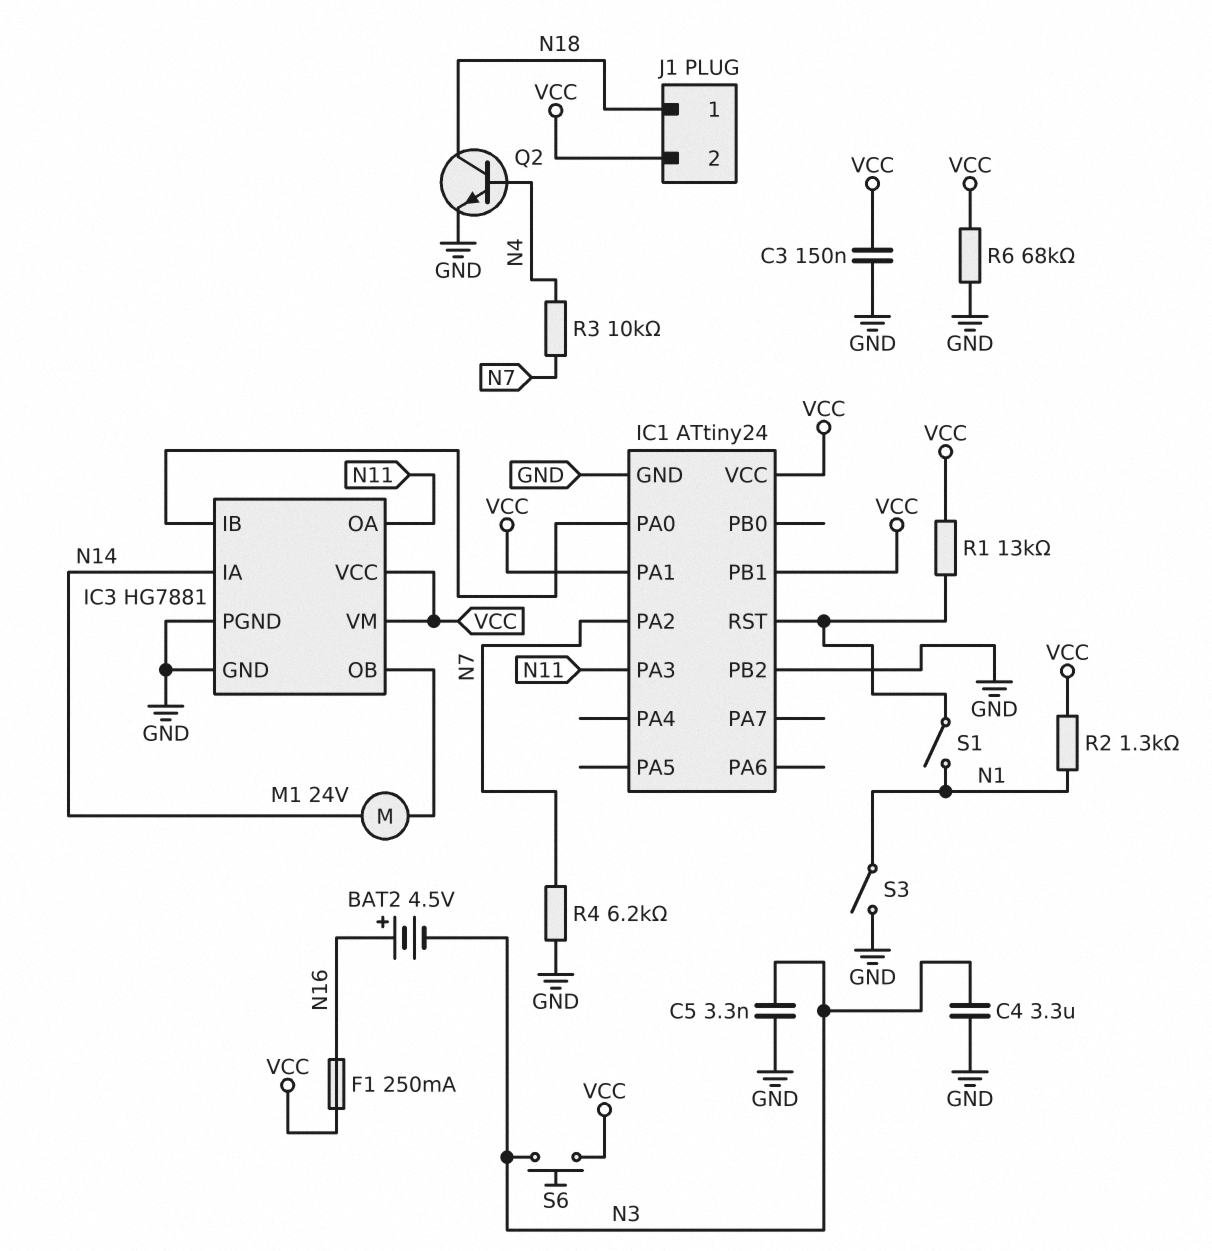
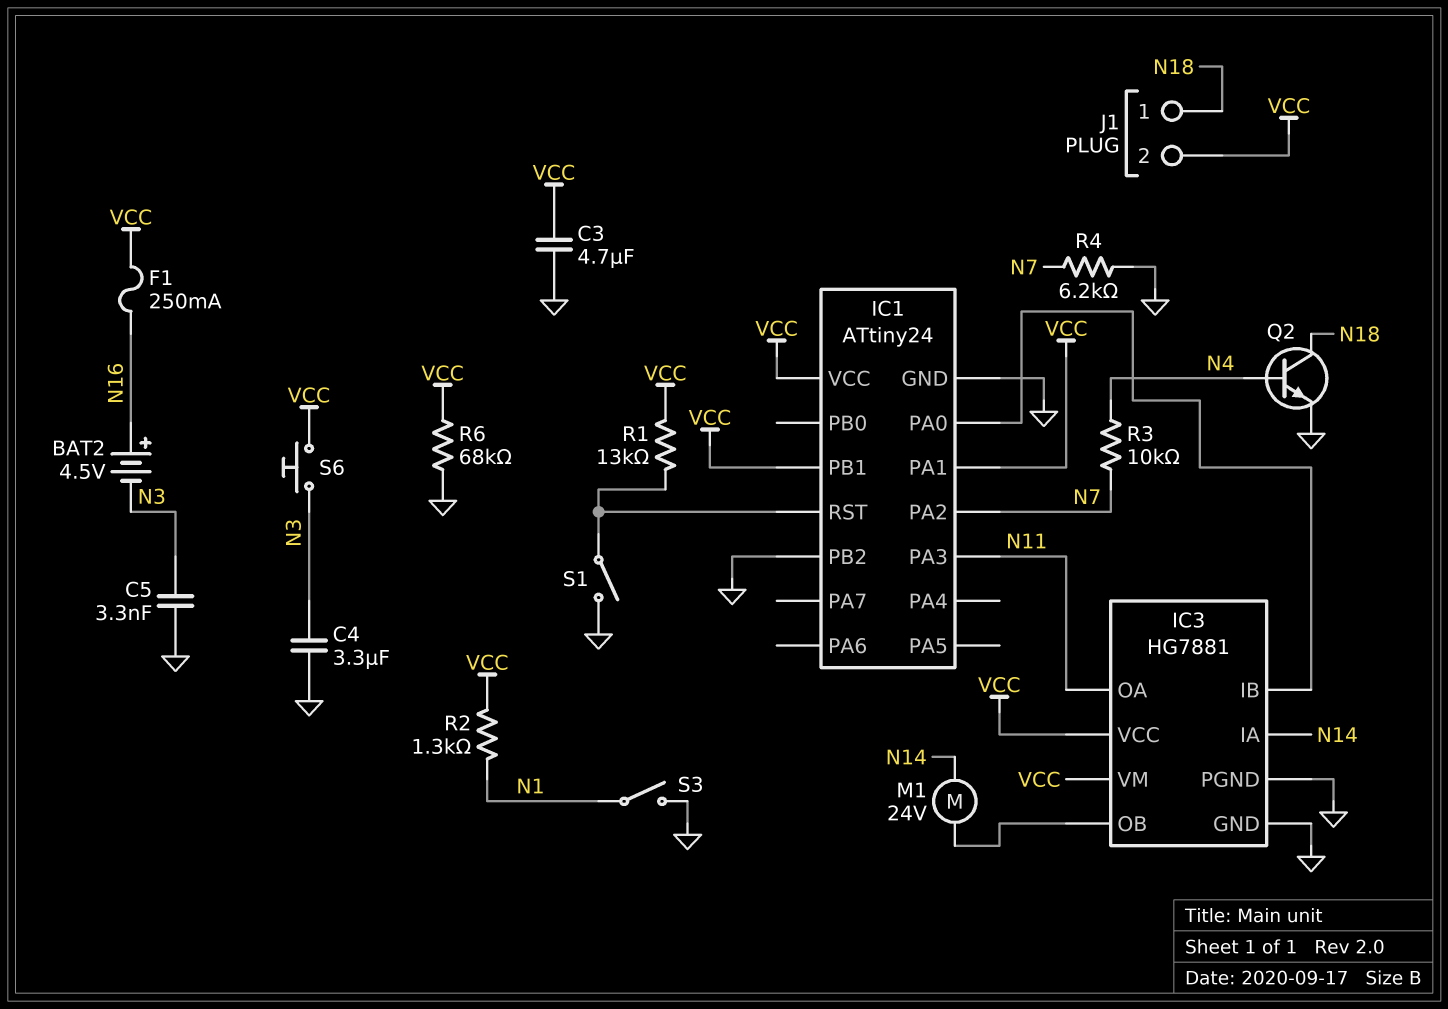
C3: 150nF (GND, VCC) -> 4.7uF (GND, VCC)
S1: switch (IC1/RST, N1) -> switch (GND, IC1/RST)

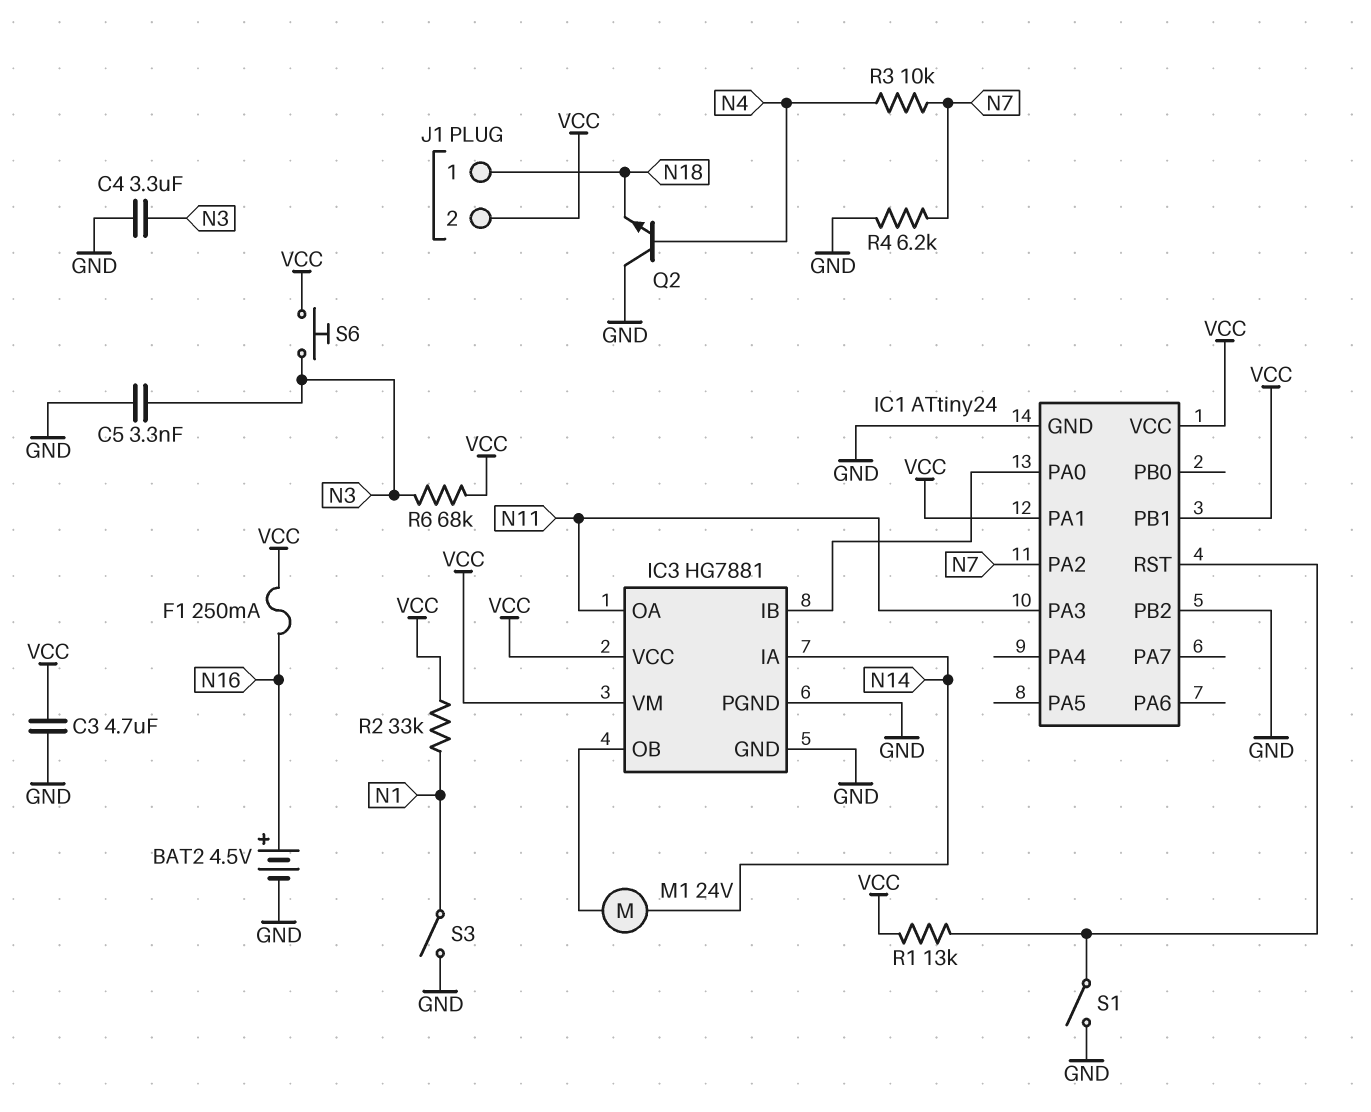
BAT2: 4.5V (plus N16, minus N3) -> 4.5V (plus N16, minus GND)
Q2: NPN (B N4, C N18, E GND) -> NPN (B N4, C GND, E N18)
R2: 1.3k (N1, VCC) -> 33k (N1, VCC)
R6: 68k (GND, VCC) -> 68k (N3, VCC)

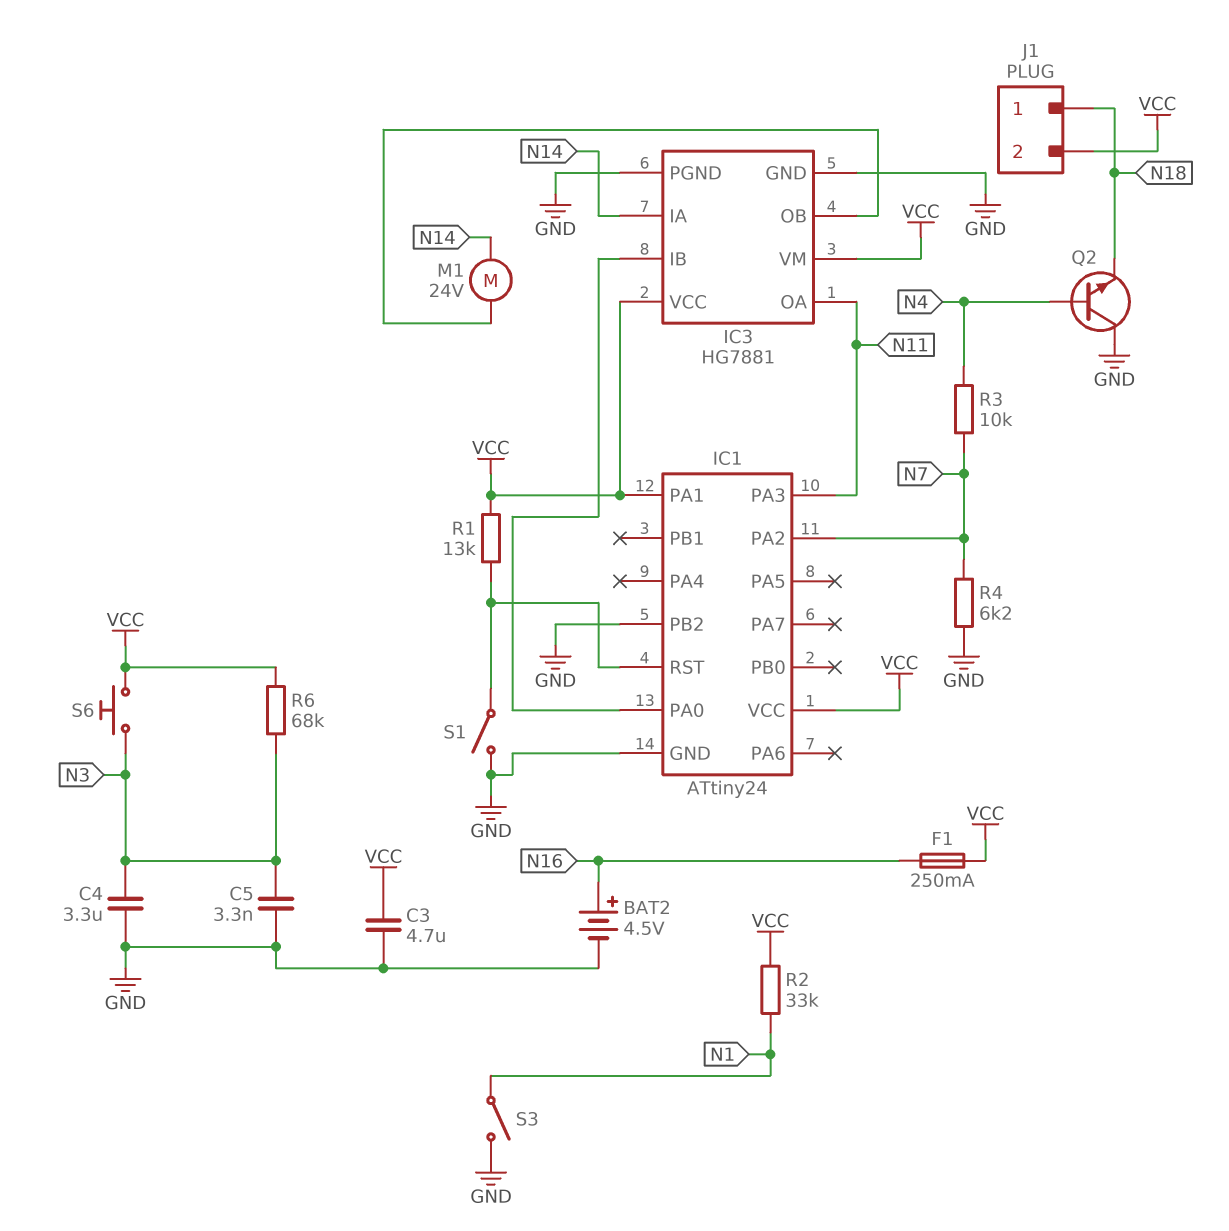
IC1 pin PB1: VCC -> none

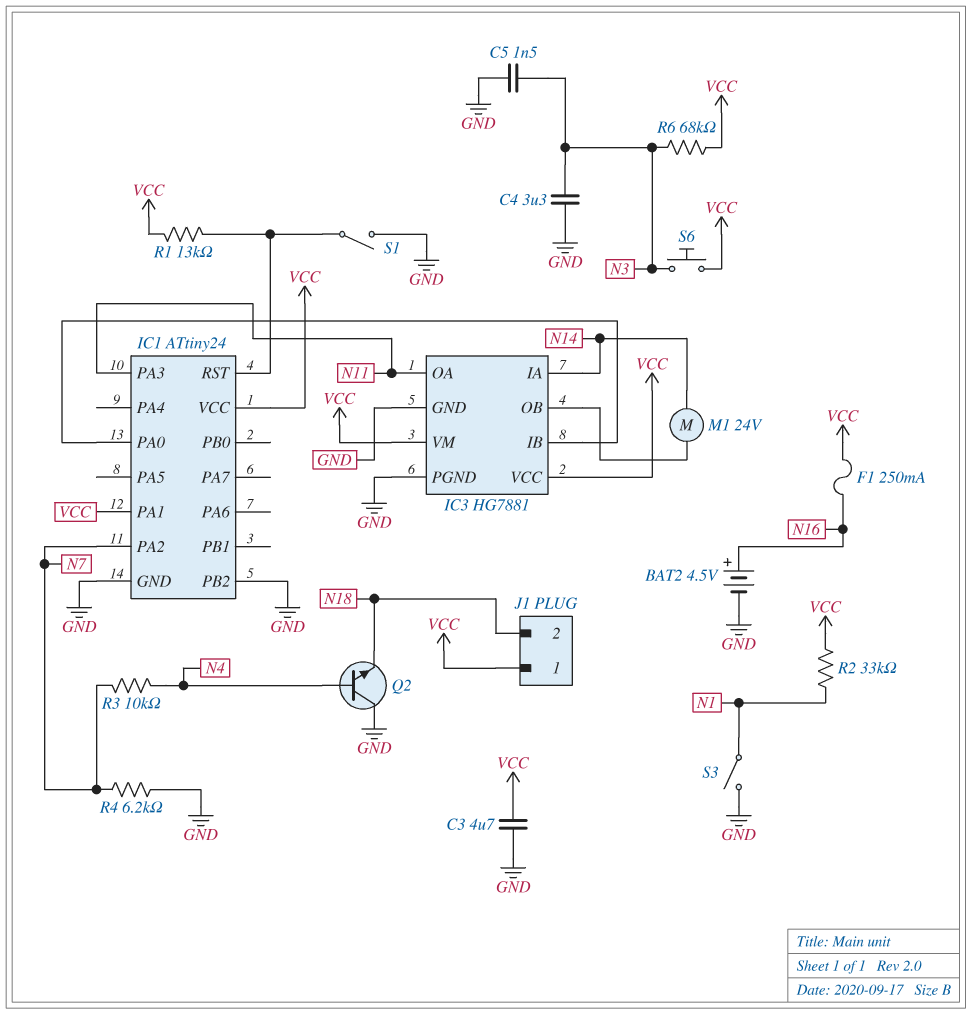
C5: 3.3nF (GND, N3) -> 1.5nF (GND, N3)
J1 pin 1: N18 -> VCC
J1 pin 2: VCC -> N18

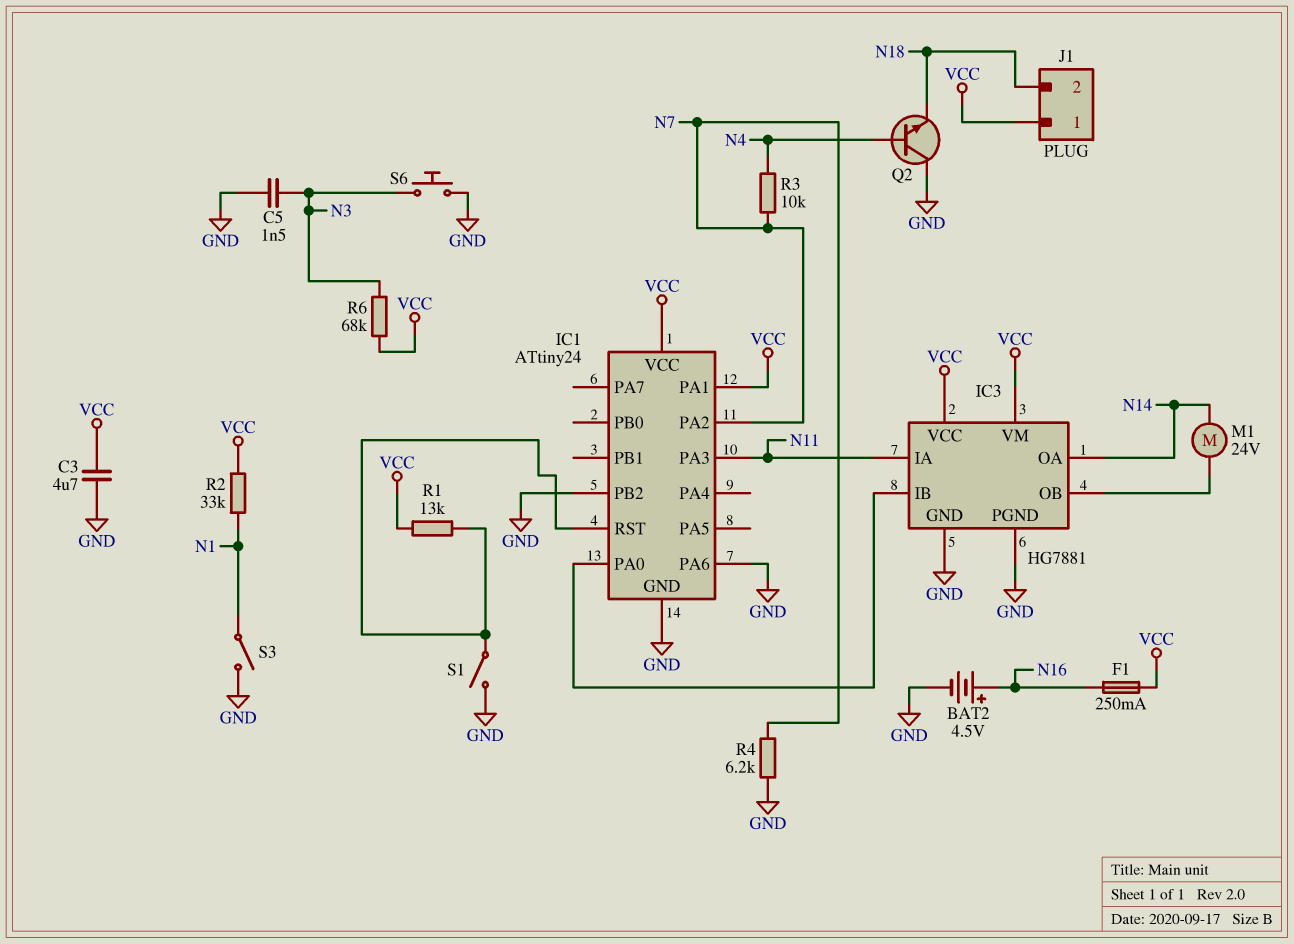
C4: 3.3uF (GND, N3) -> none
IC1 pin PA6: none -> GND
IC3 pin IA: N14 -> N11
IC3 pin OA: N11 -> N14
S6: button (N3, VCC) -> button (GND, N3)

